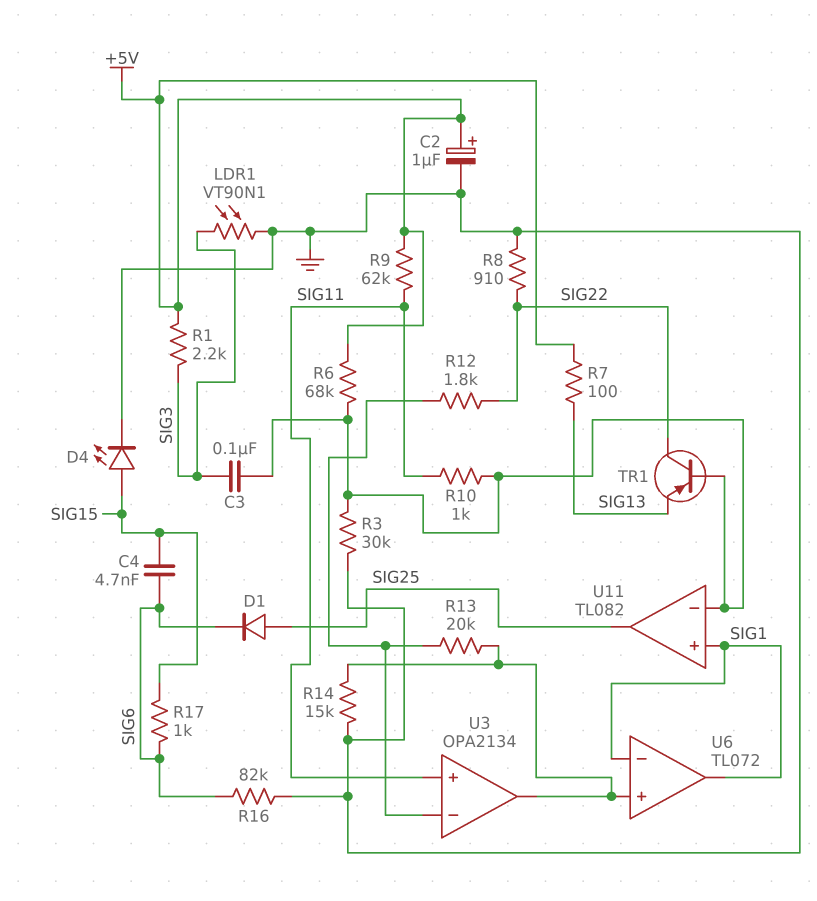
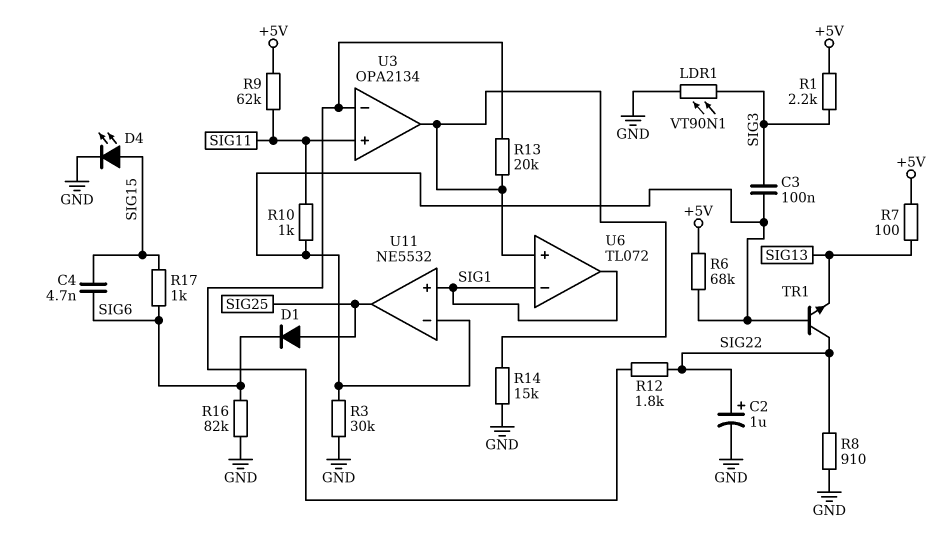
C2: 1uF (plus +5V, minus GND) -> 1uF (plus SIG22, minus GND)
TR1: PNP (B U11/in-, C SIG22, E SIG13) -> NPN (B U11/in-, C SIG22, E SIG13)
U11: TL082 -> NE5532

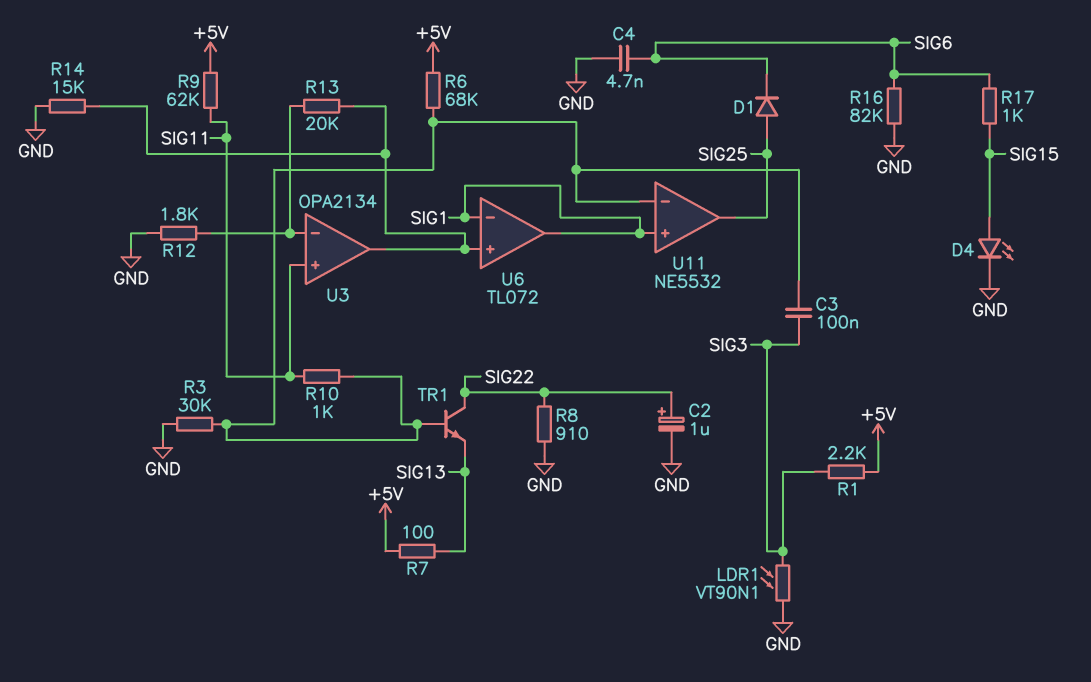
C4: 4.7nF (SIG6, SIG15) -> 4.7nF (GND, SIG6)
R12: 1.8k (SIG22, U3/in-) -> 1.8k (GND, U3/in-)

